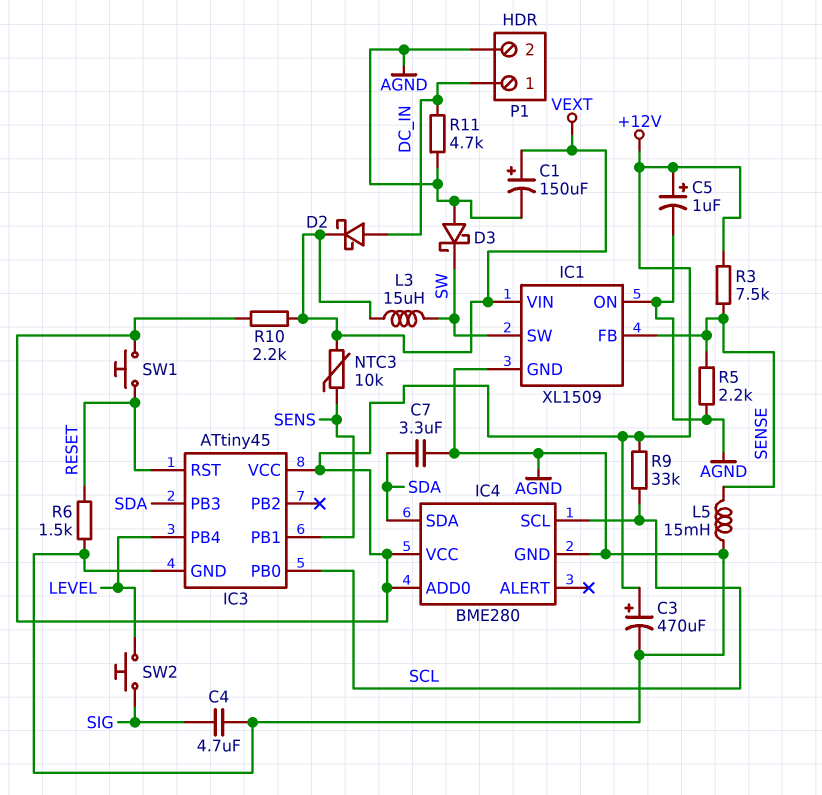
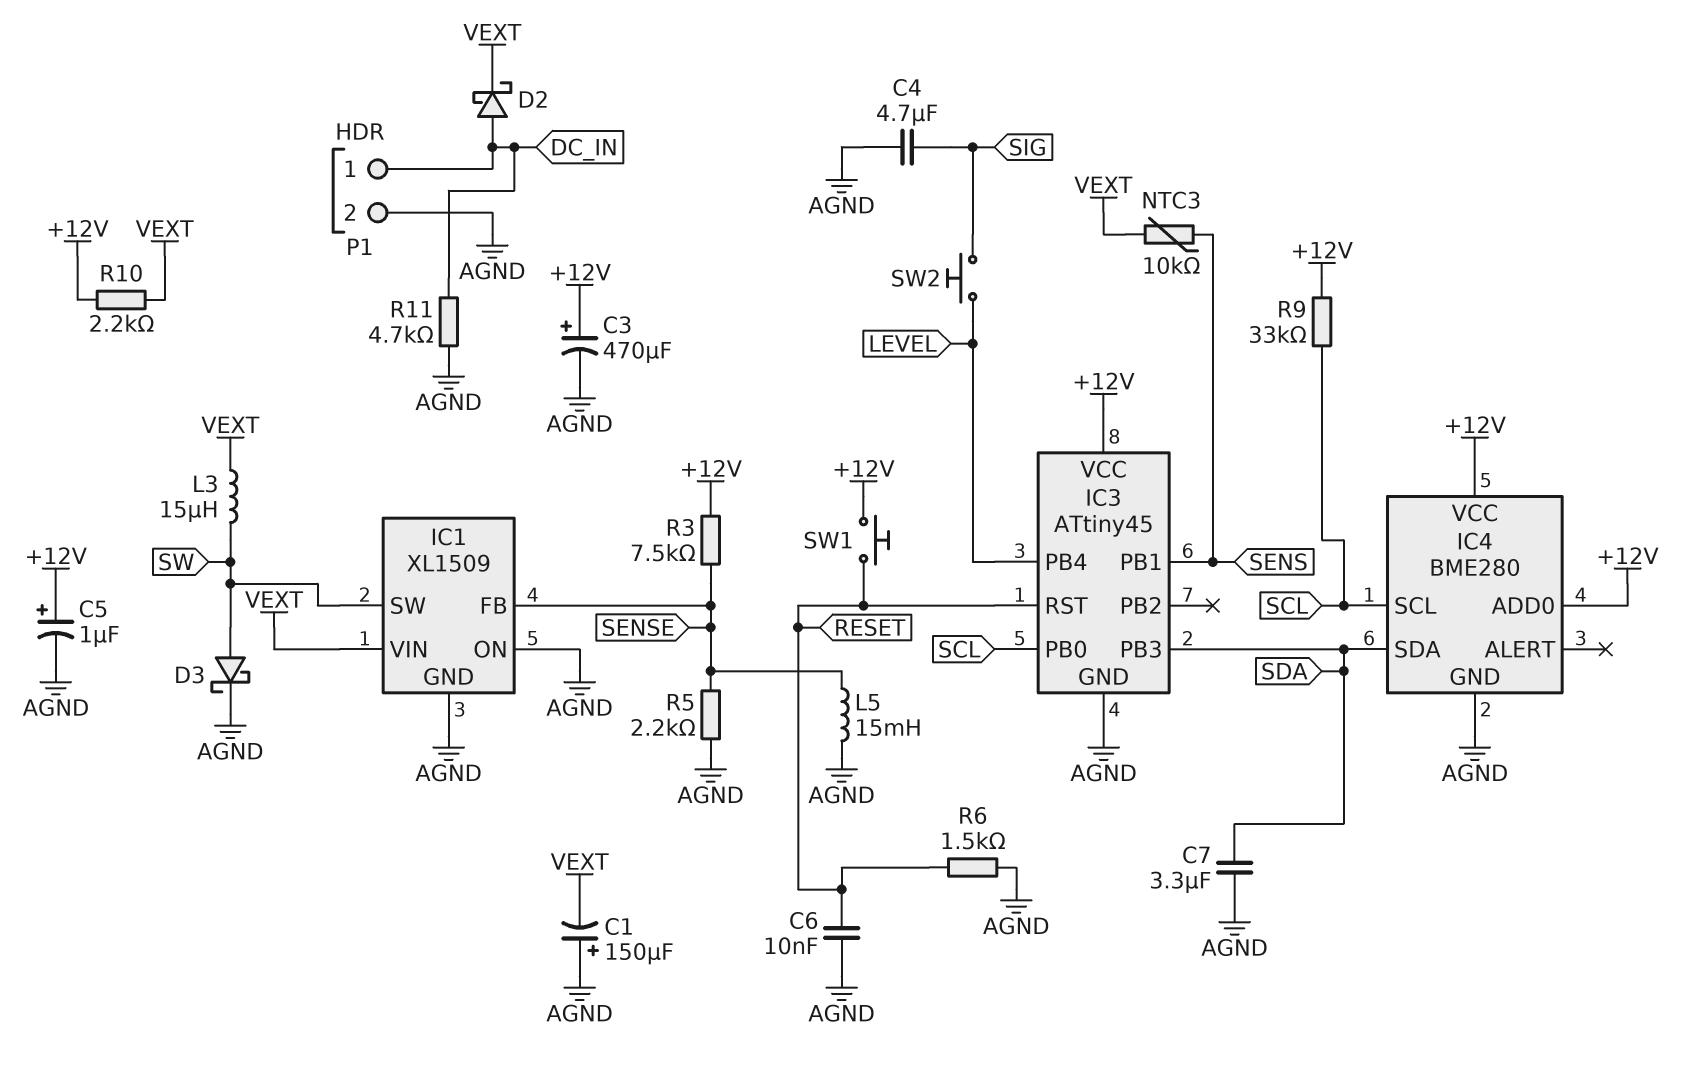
C1: 150uF (plus VEXT, minus AGND) -> 150uF (plus AGND, minus VEXT)
C6: none -> 10nF (AGND, RESET)
D3: schottky (A AGND, K SW) -> schottky (A SW, K AGND)

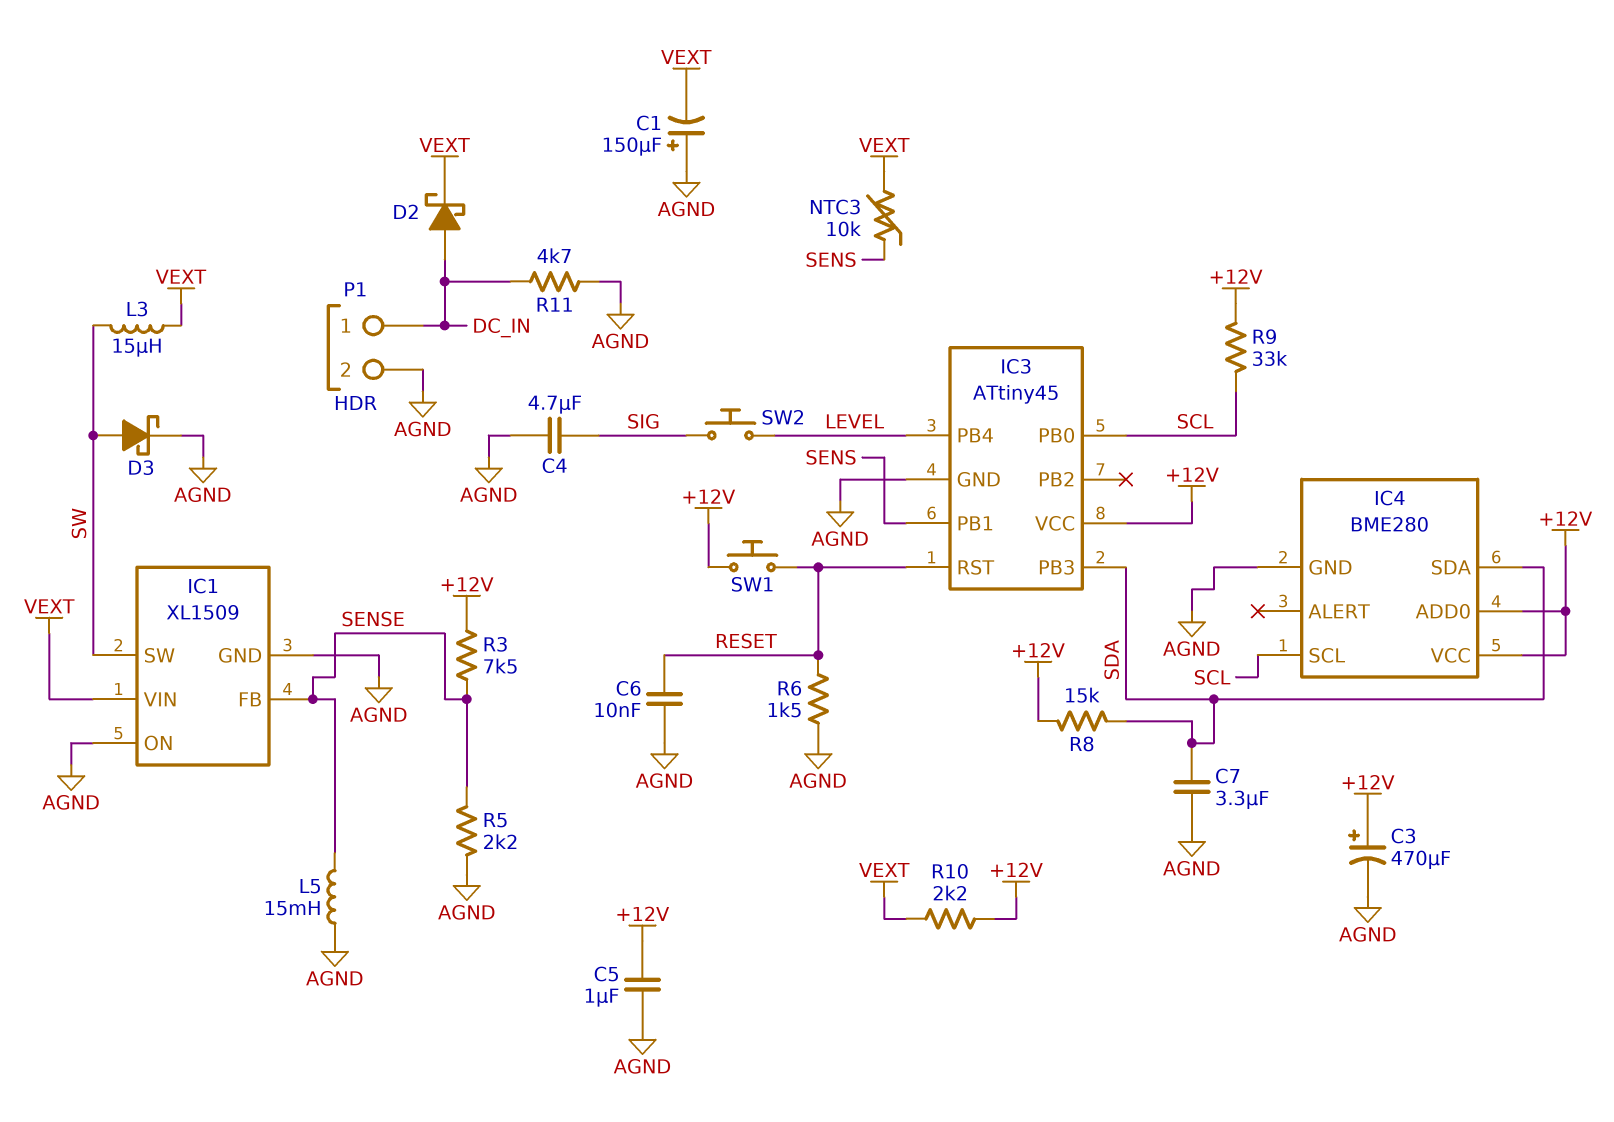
C5: 1uF (plus +12V, minus AGND) -> 1uF (+12V, AGND)
R8: none -> 15k (+12V, SDA)

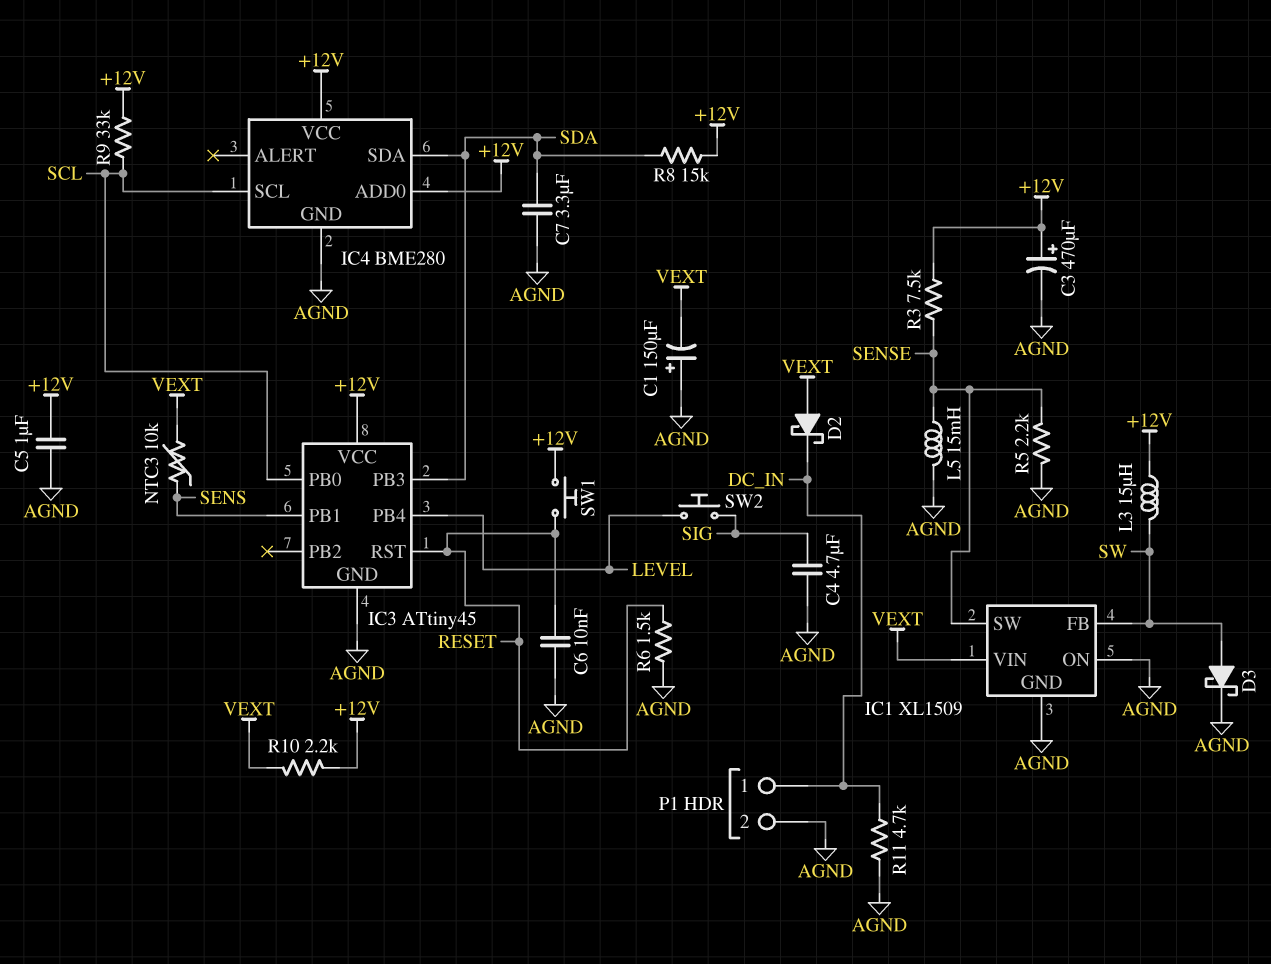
D2: schottky (A DC_IN, K VEXT) -> schottky (A VEXT, K DC_IN)
IC1 pin FB: SENSE -> SW
IC1 pin SW: SW -> SENSE
L3: 15uH (SW, VEXT) -> 15uH (+12V, SW)

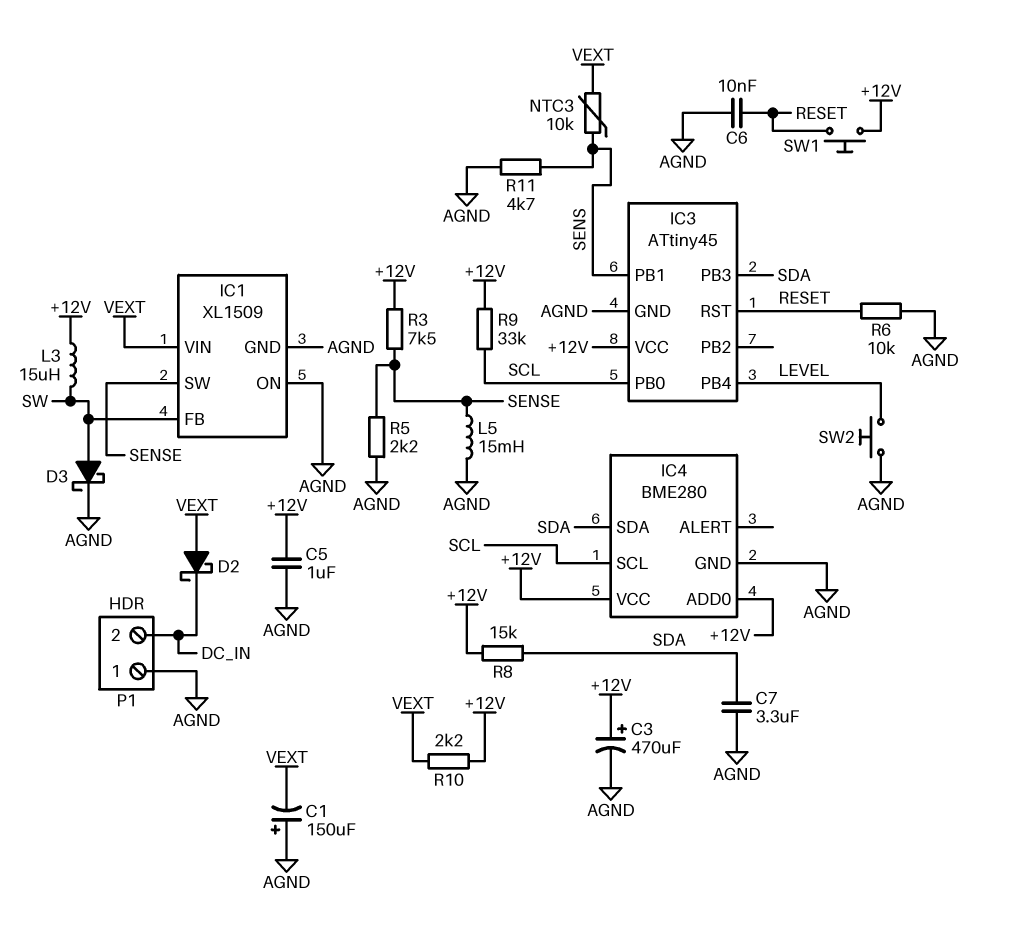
C4: 4.7uF (AGND, SIG) -> none
P1 pin 1: DC_IN -> AGND
P1 pin 2: AGND -> DC_IN
R6: 1.5k (AGND, RESET) -> 10k (AGND, RESET)
R11: 4.7k (AGND, DC_IN) -> 4.7k (AGND, SENS)
SW2: button (LEVEL, SIG) -> button (AGND, LEVEL)

